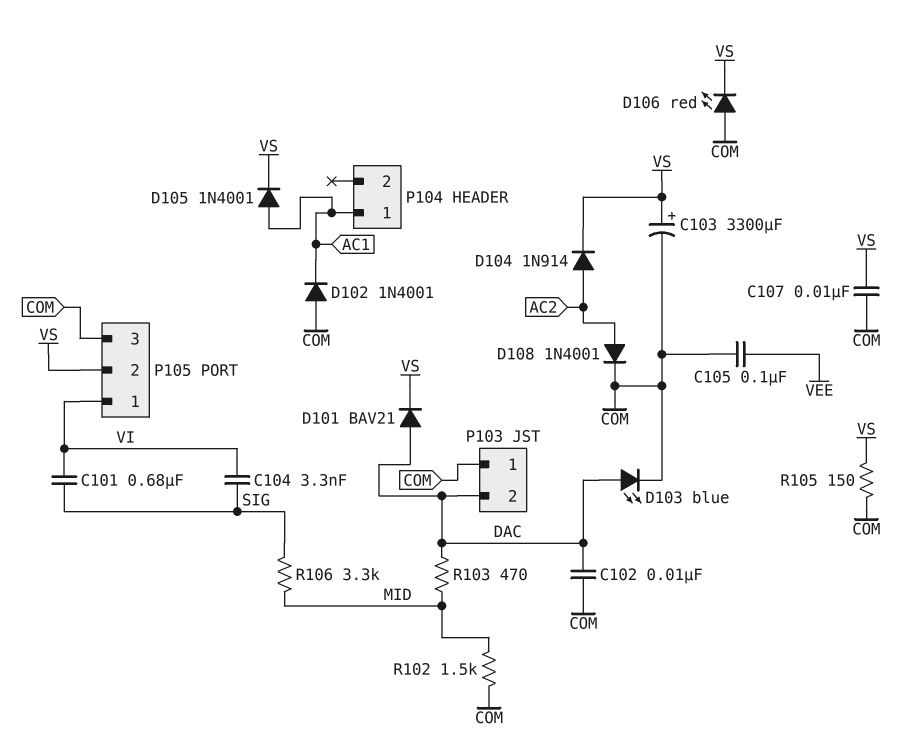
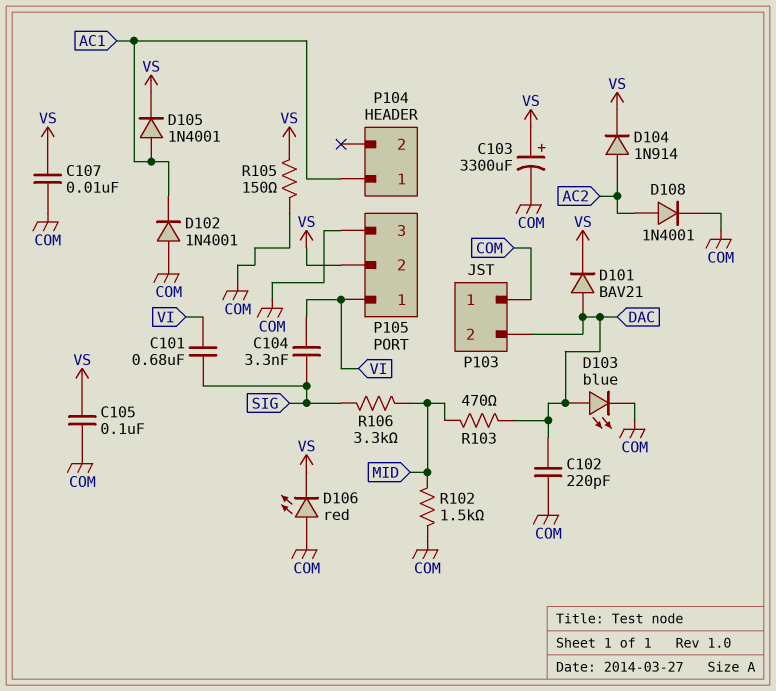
C102: 10nF (COM, DAC) -> 220pF (COM, DAC)
C105: 100nF (COM, VEE) -> 100nF (COM, VS)

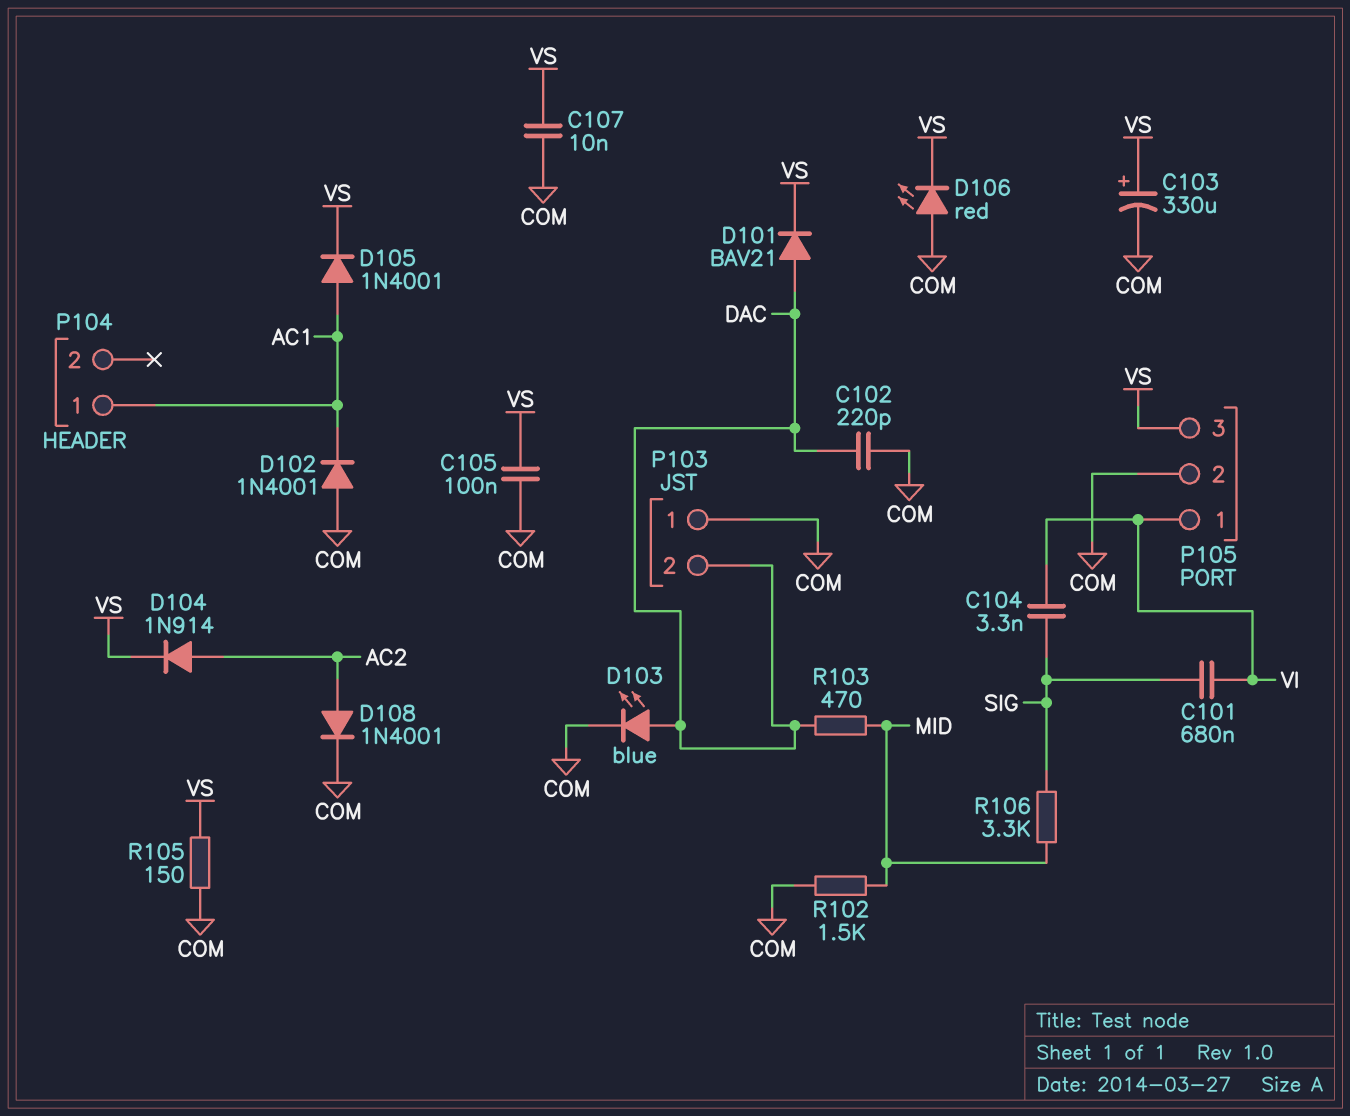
C103: 3300uF (plus VS, minus COM) -> 330uF (plus VS, minus COM)
P105 pin 2: VS -> COM
P105 pin 3: COM -> VS

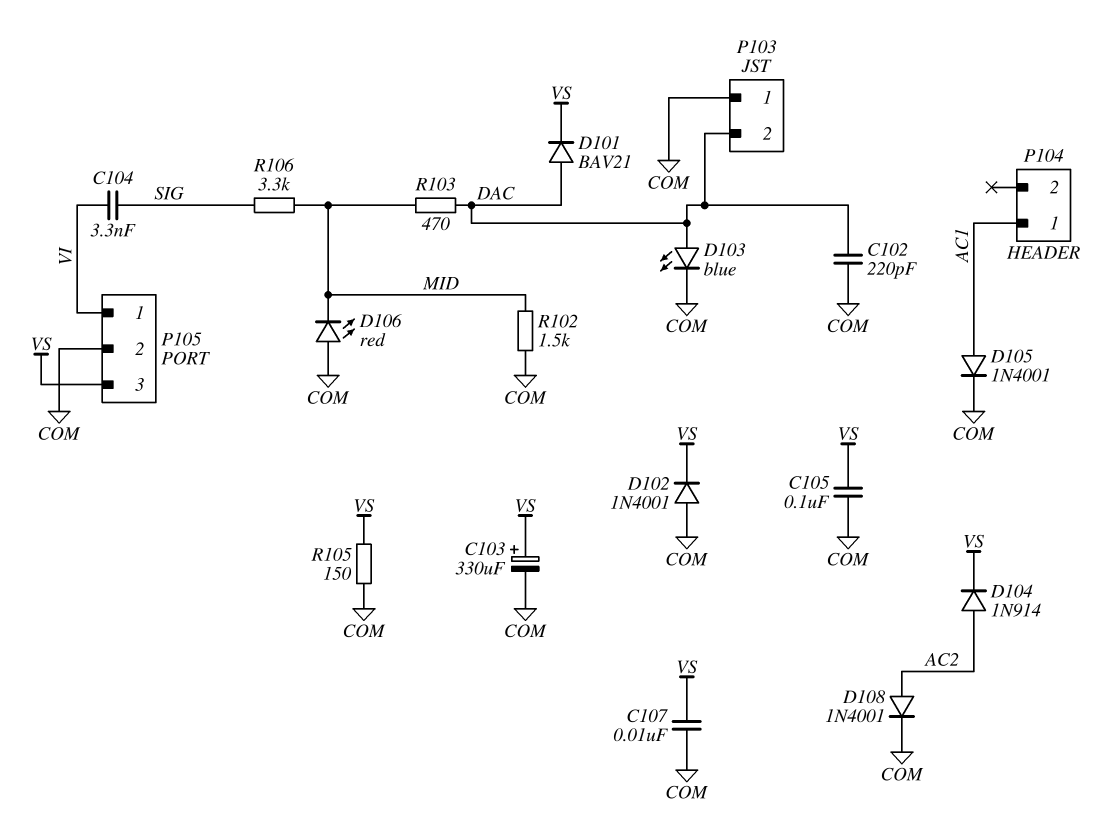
C101: 680nF (SIG, VI) -> none
D102: diode 1N4001 (A COM, K AC1) -> diode 1N4001 (A COM, K VS)
D105: diode 1N4001 (A AC1, K VS) -> diode 1N4001 (A AC1, K COM)
D106: LED red (A COM, K VS) -> LED red (A COM, K MID)

